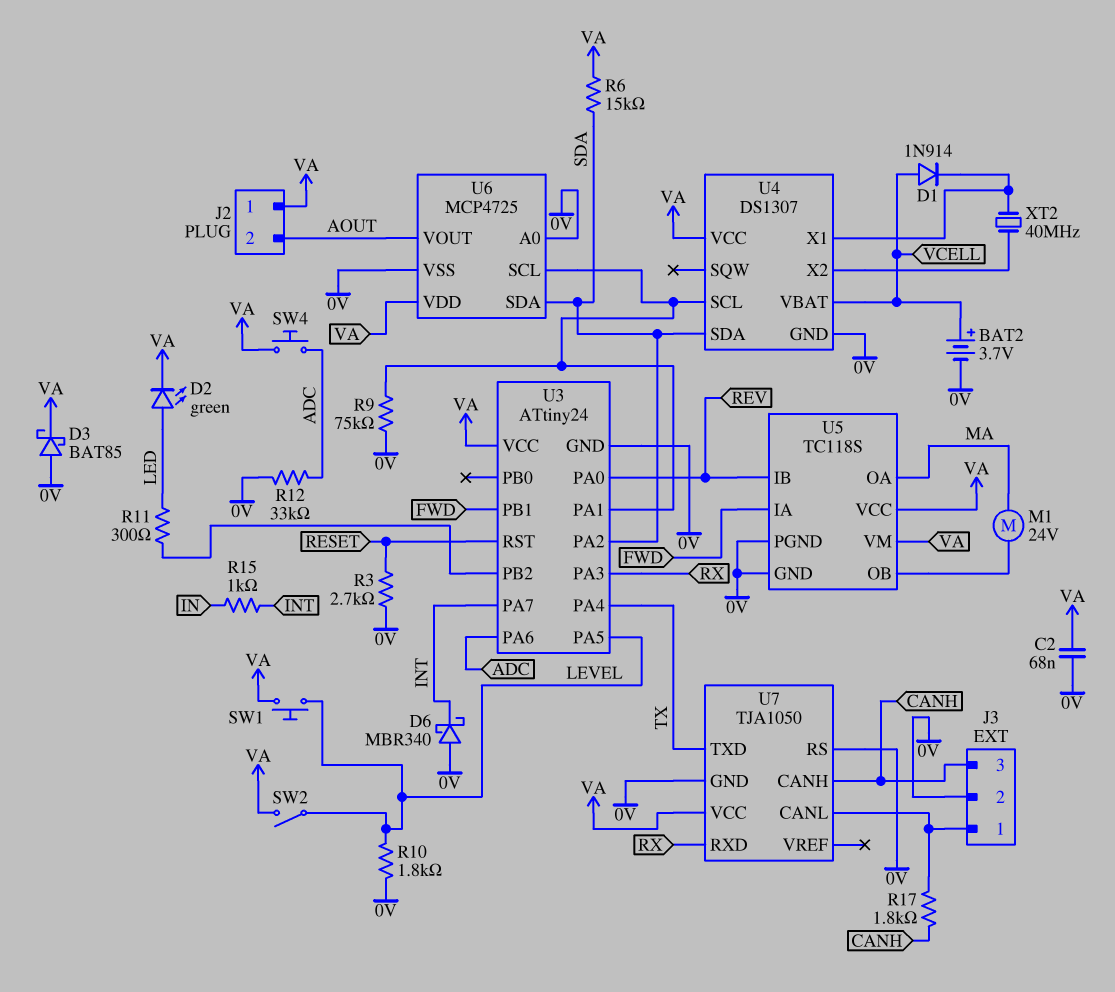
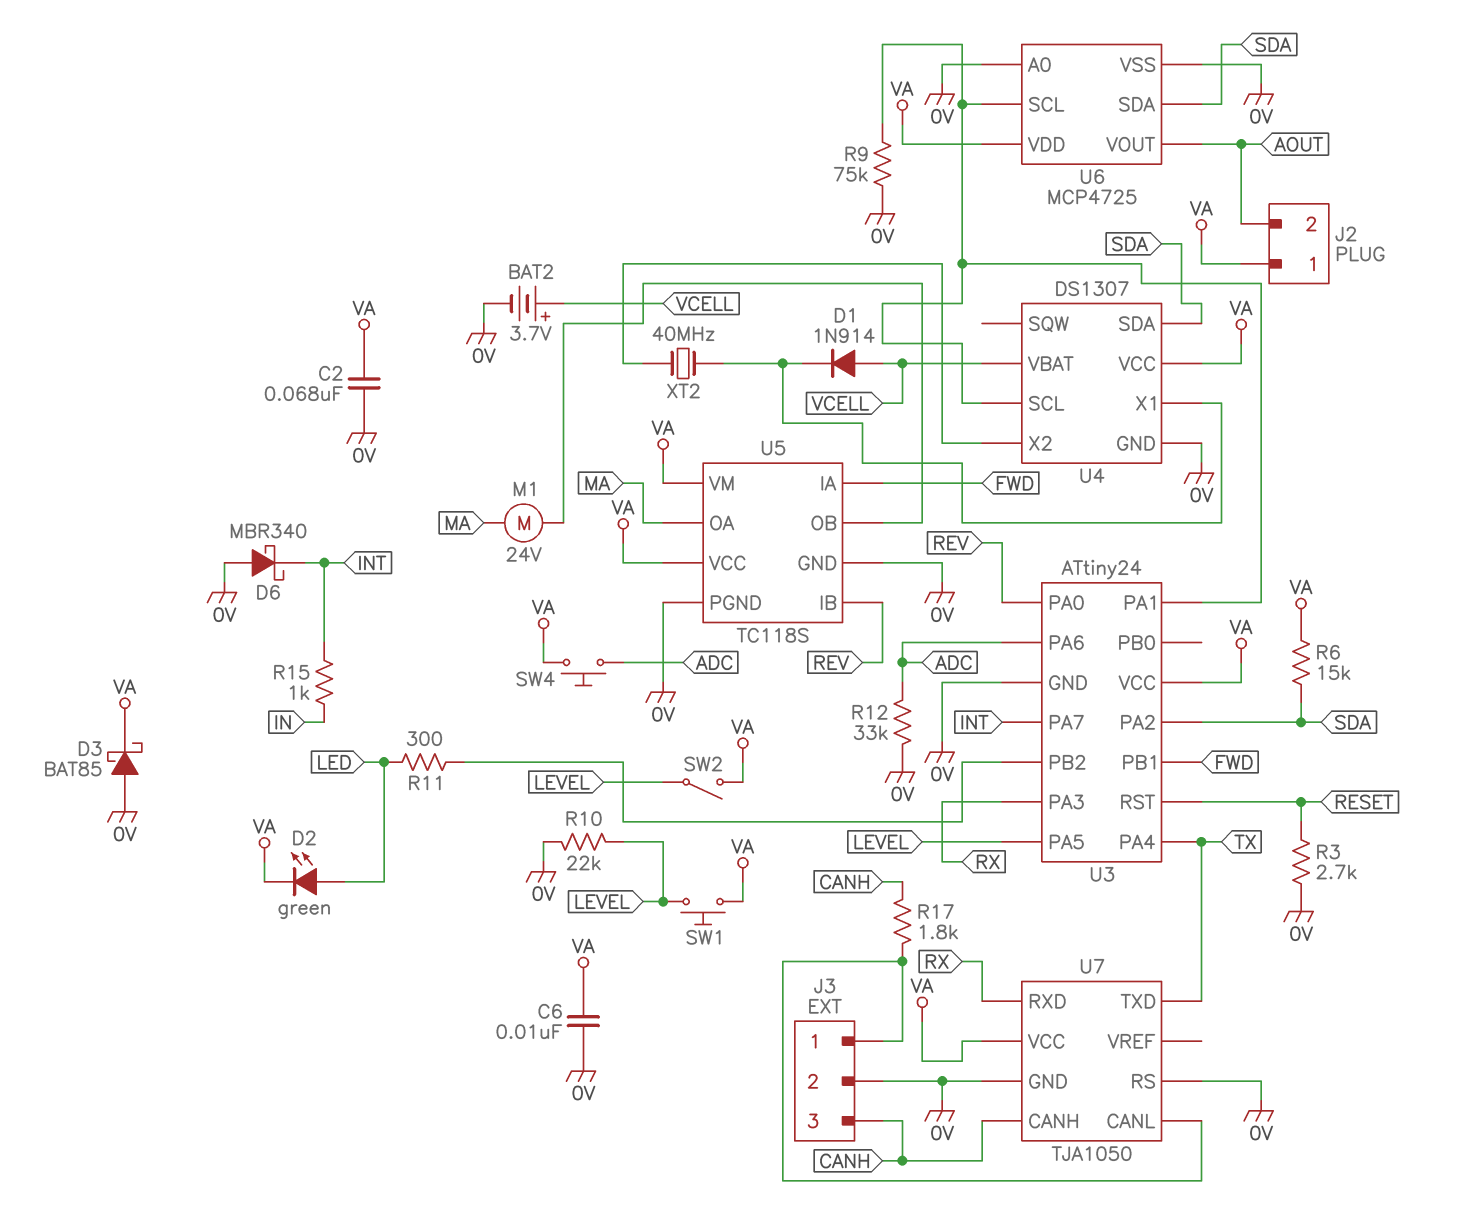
C6: none -> 10nF (0V, VA)
R10: 1.8k (0V, LEVEL) -> 22k (0V, LEVEL)

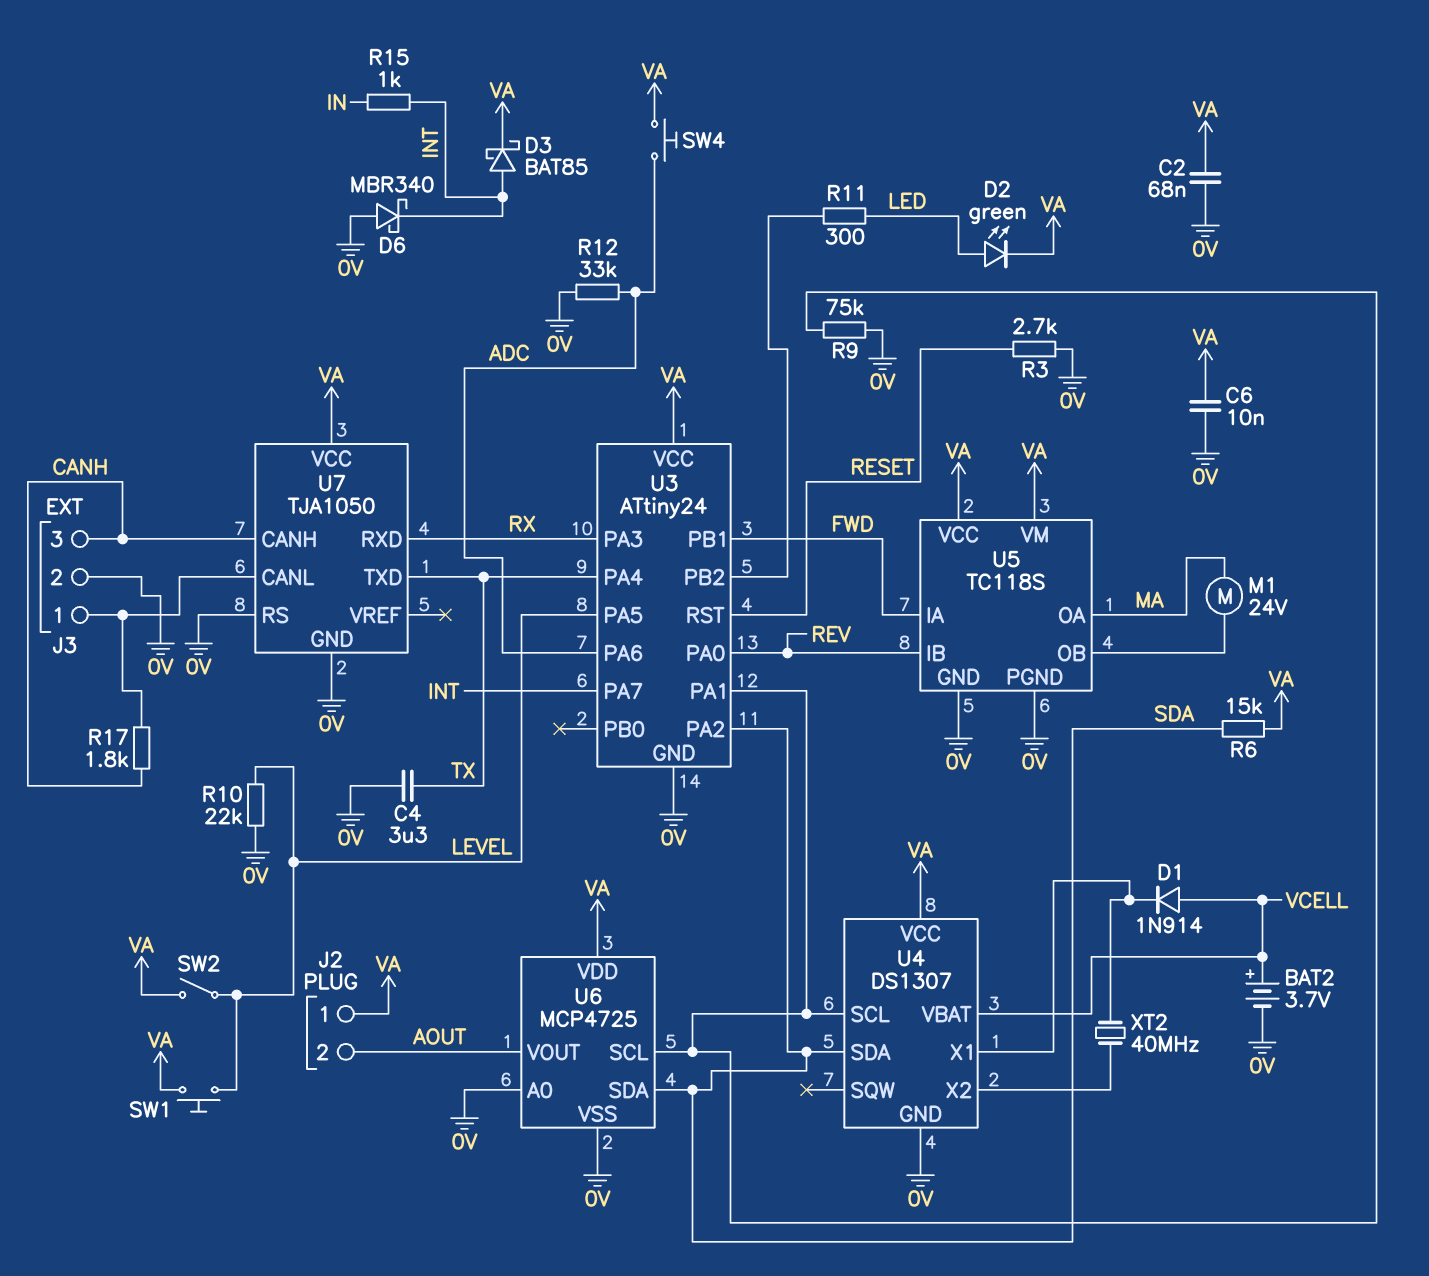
C4: none -> 3.3uF (0V, TX)
D3: schottky BAT85 (A 0V, K VA) -> schottky BAT85 (A INT, K VA)

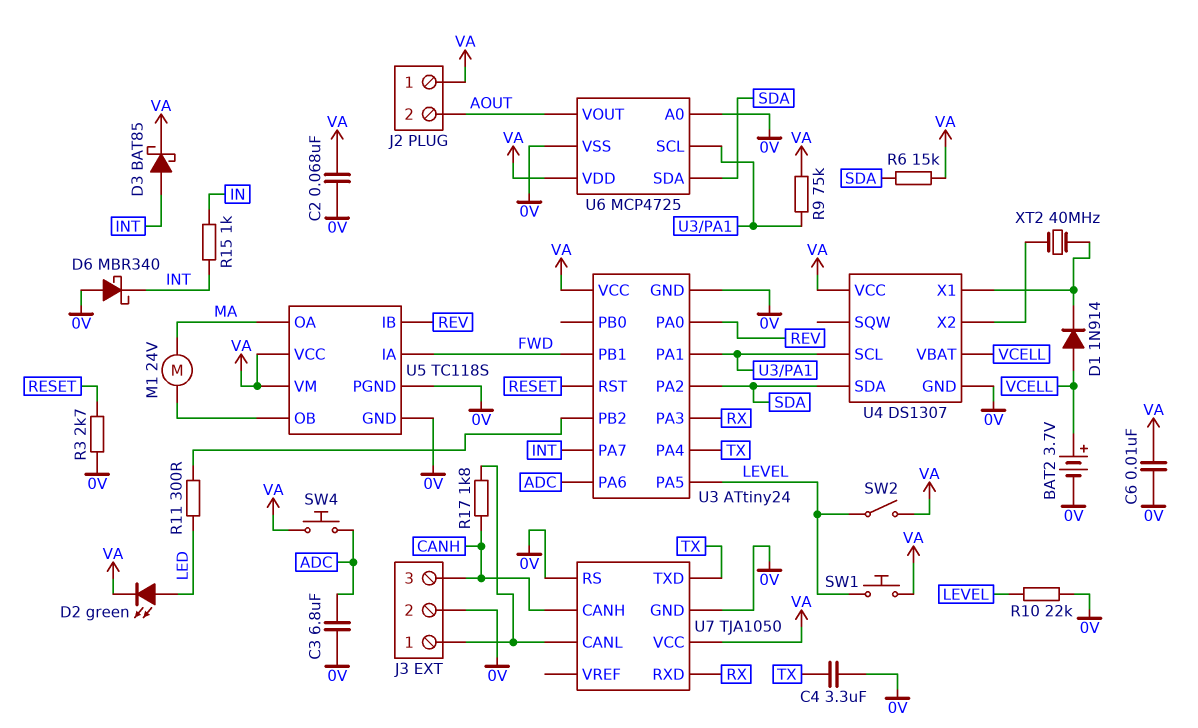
C3: none -> 6.8uF (0V, ADC)
R9: 75k (0V, U3/PA1) -> 75k (U3/PA1, VA)
R12: 33k (0V, ADC) -> none

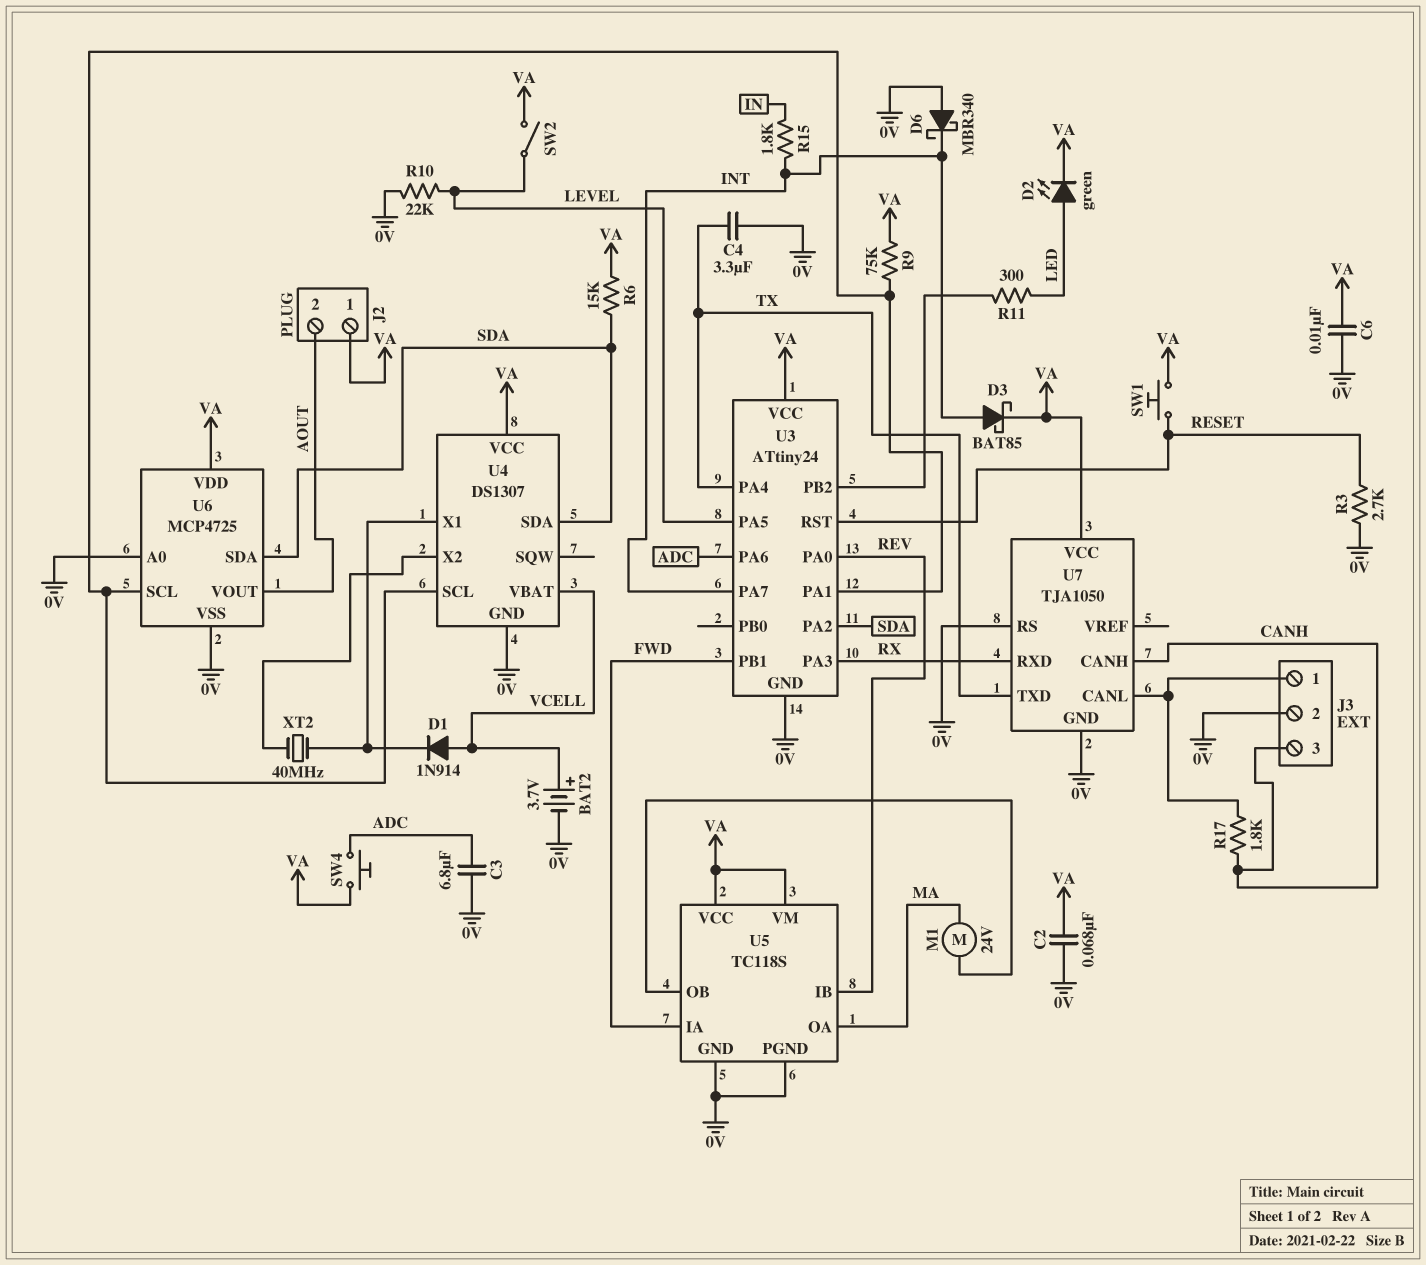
R15: 1k (IN, INT) -> 1.8k (IN, INT)
SW1: button (LEVEL, VA) -> button (RESET, VA)

